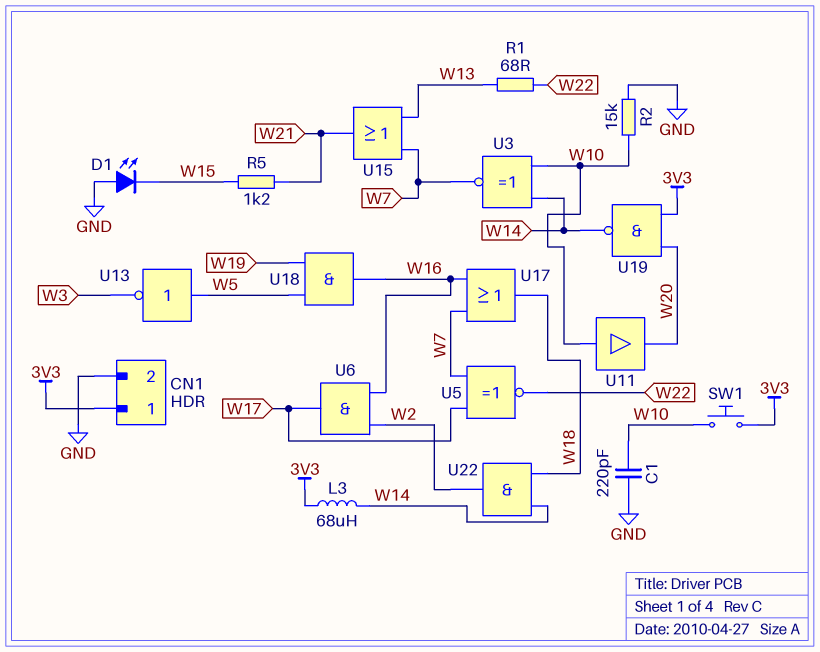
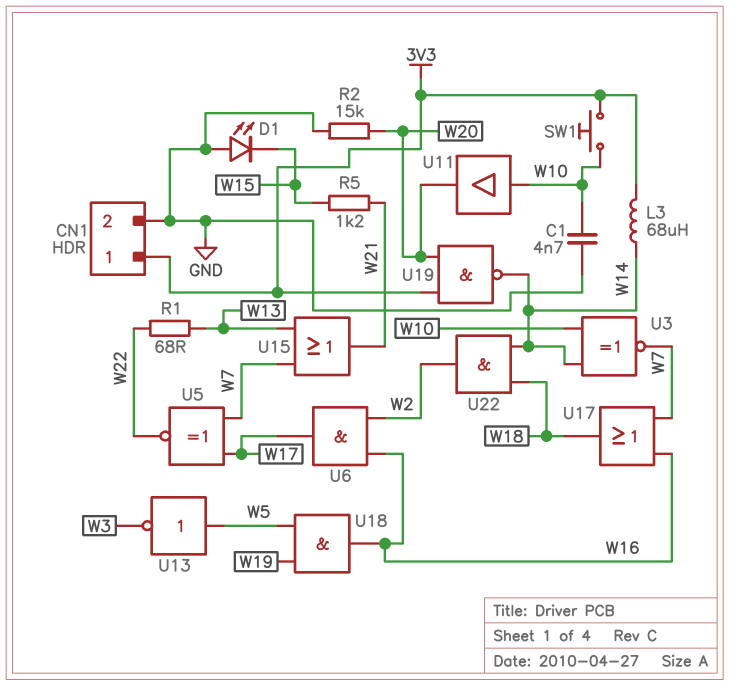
C1: 220pF (GND, W10) -> 4.7nF (GND, W10)
R2: 15k (GND, W10) -> 15k (GND, W20)

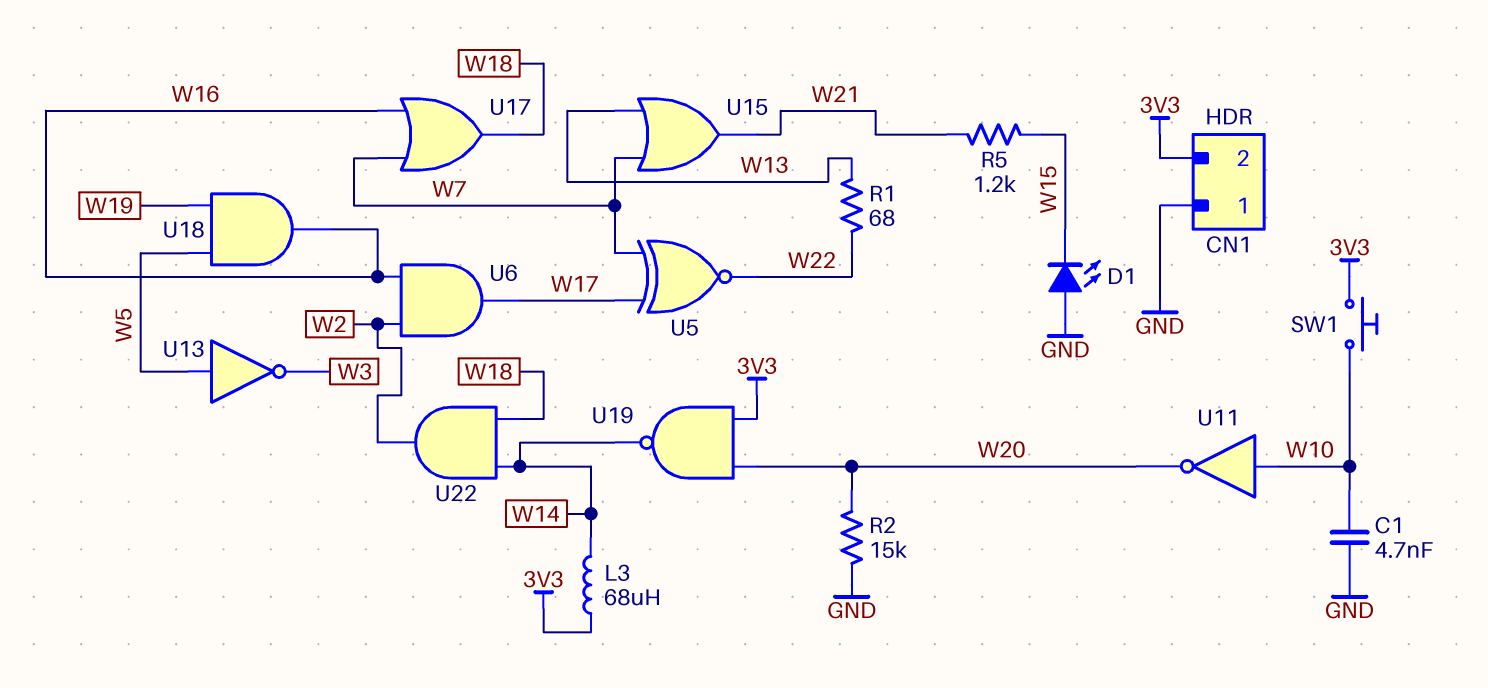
CN1 pin 1: 3V3 -> GND
CN1 pin 2: GND -> 3V3
U3: XNOR (in W10, in W14, out W7) -> none
U11: buffer (in W10, out W20) -> NOT (in W10, out W20)

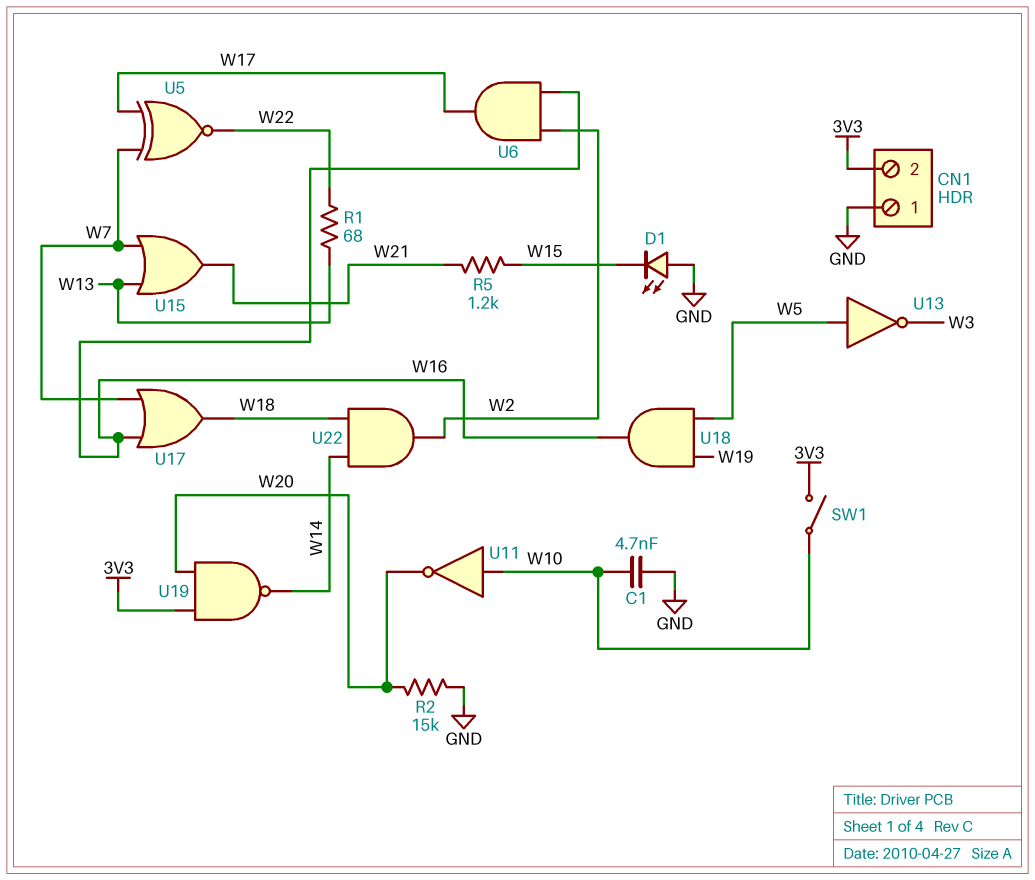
L3: 68uH (3V3, W14) -> none
SW1: button (3V3, W10) -> switch (3V3, W10)

